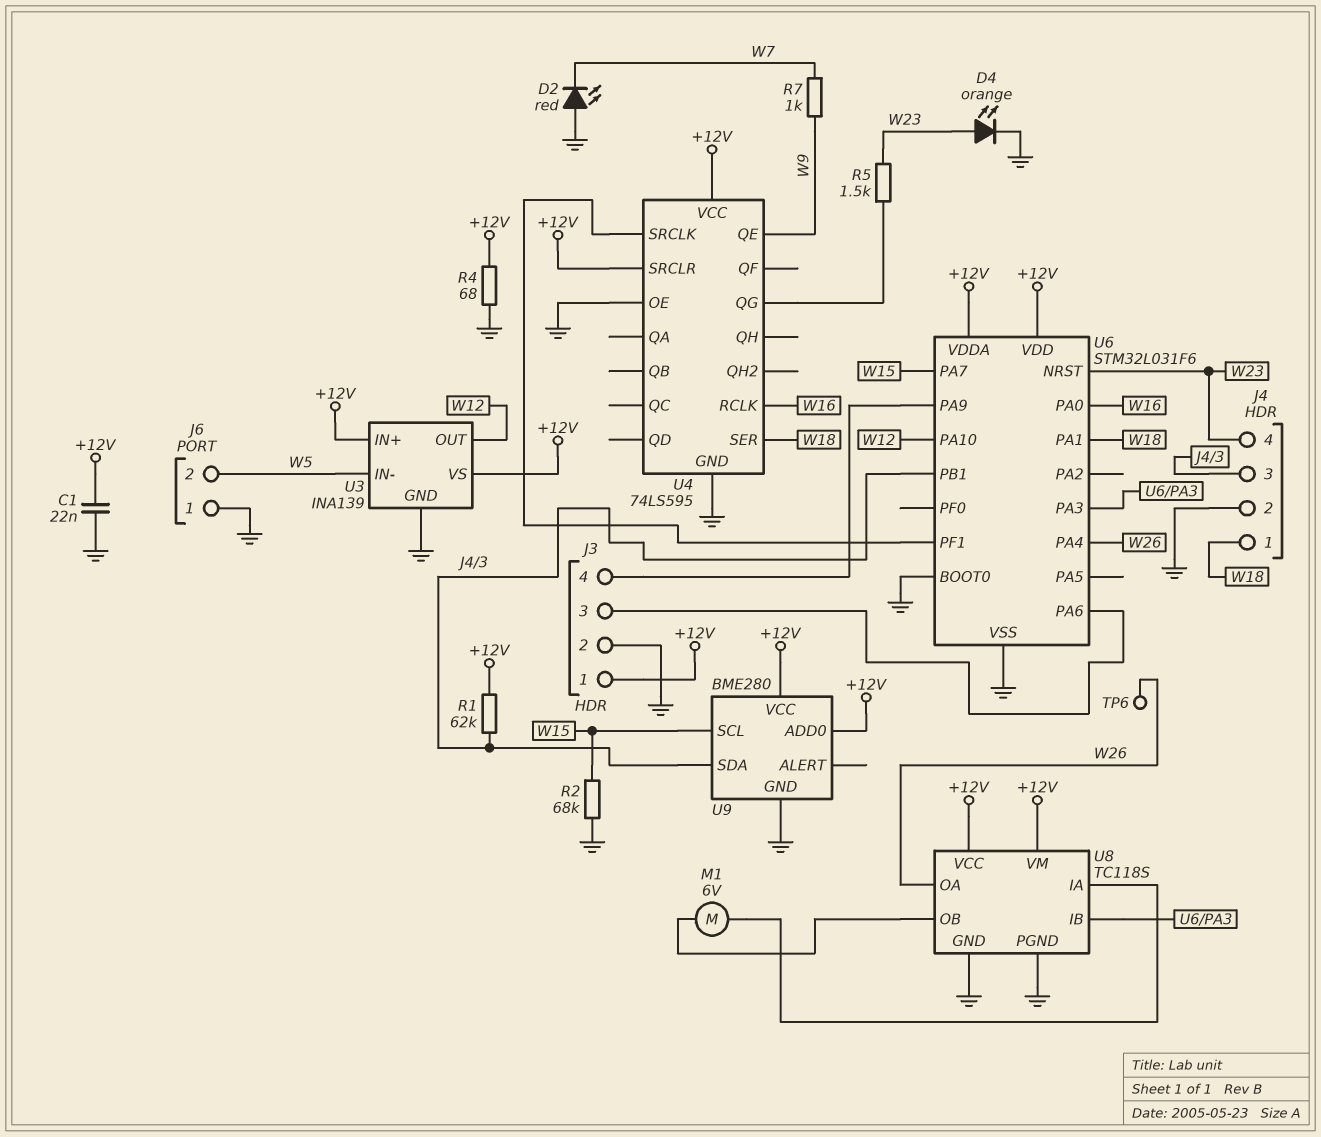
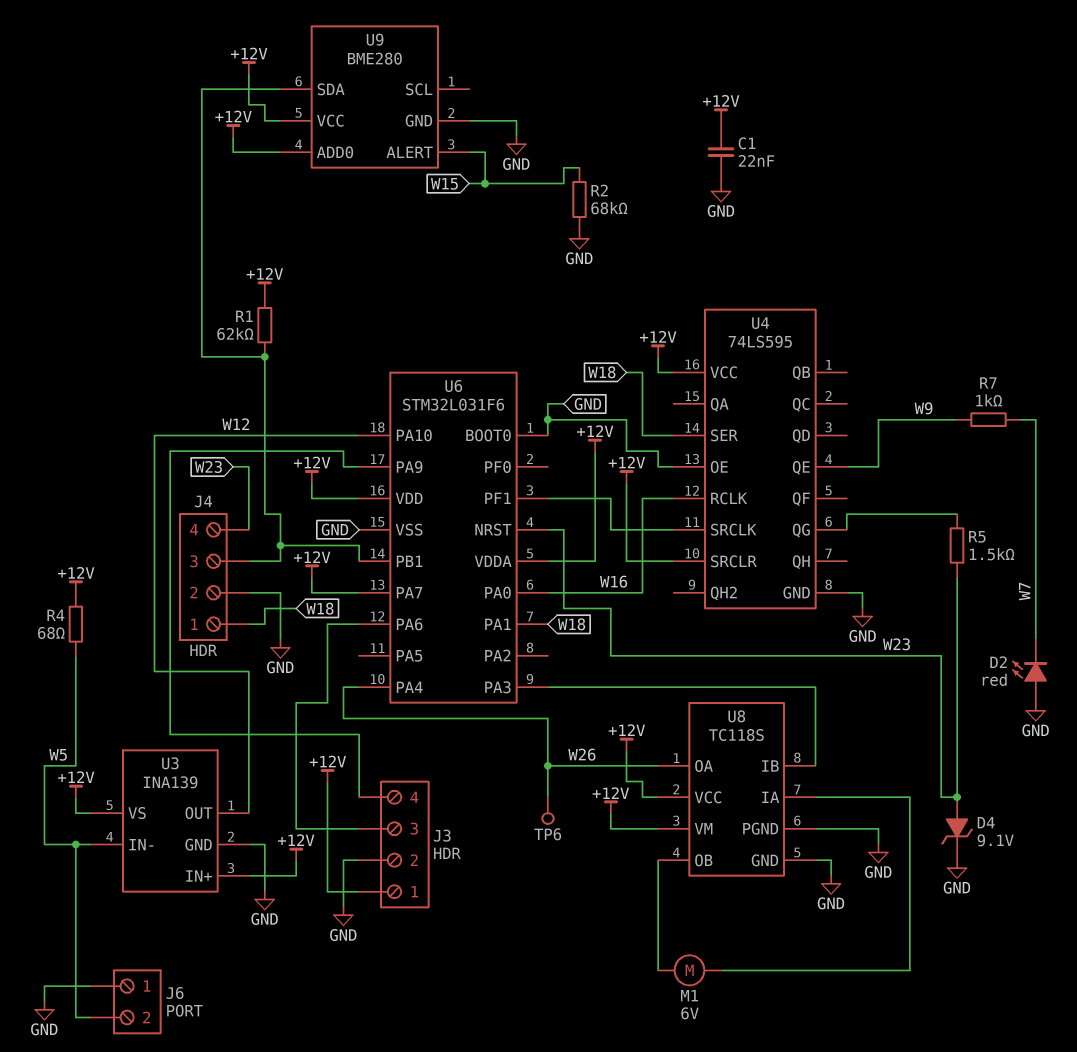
D4: LED orange (A W23, K GND) -> zener 9.1V (A W23, K GND)
R4: 68 (+12V, GND) -> 68 (+12V, W5)
U6 pin PA7: W15 -> +12V
U9 pin ALERT: none -> W15
U9 pin SCL: W15 -> none

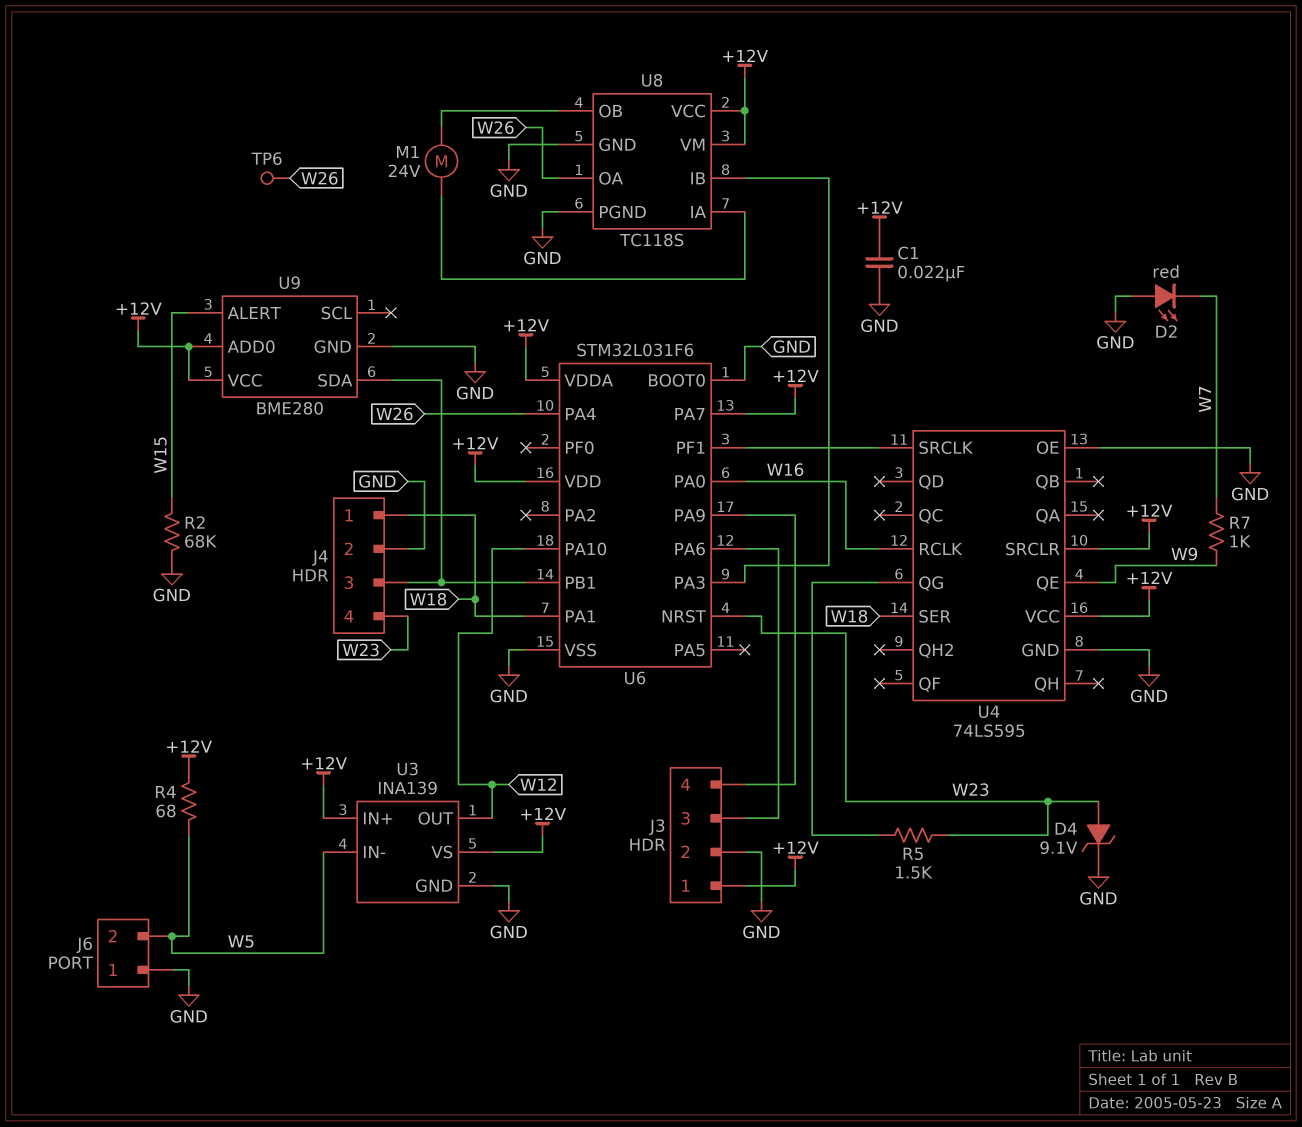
M1: motor 6V (U8/IA, U8/OB) -> motor 24V (U8/IA, U8/OB)
R1: 62k (+12V, J4/3) -> none

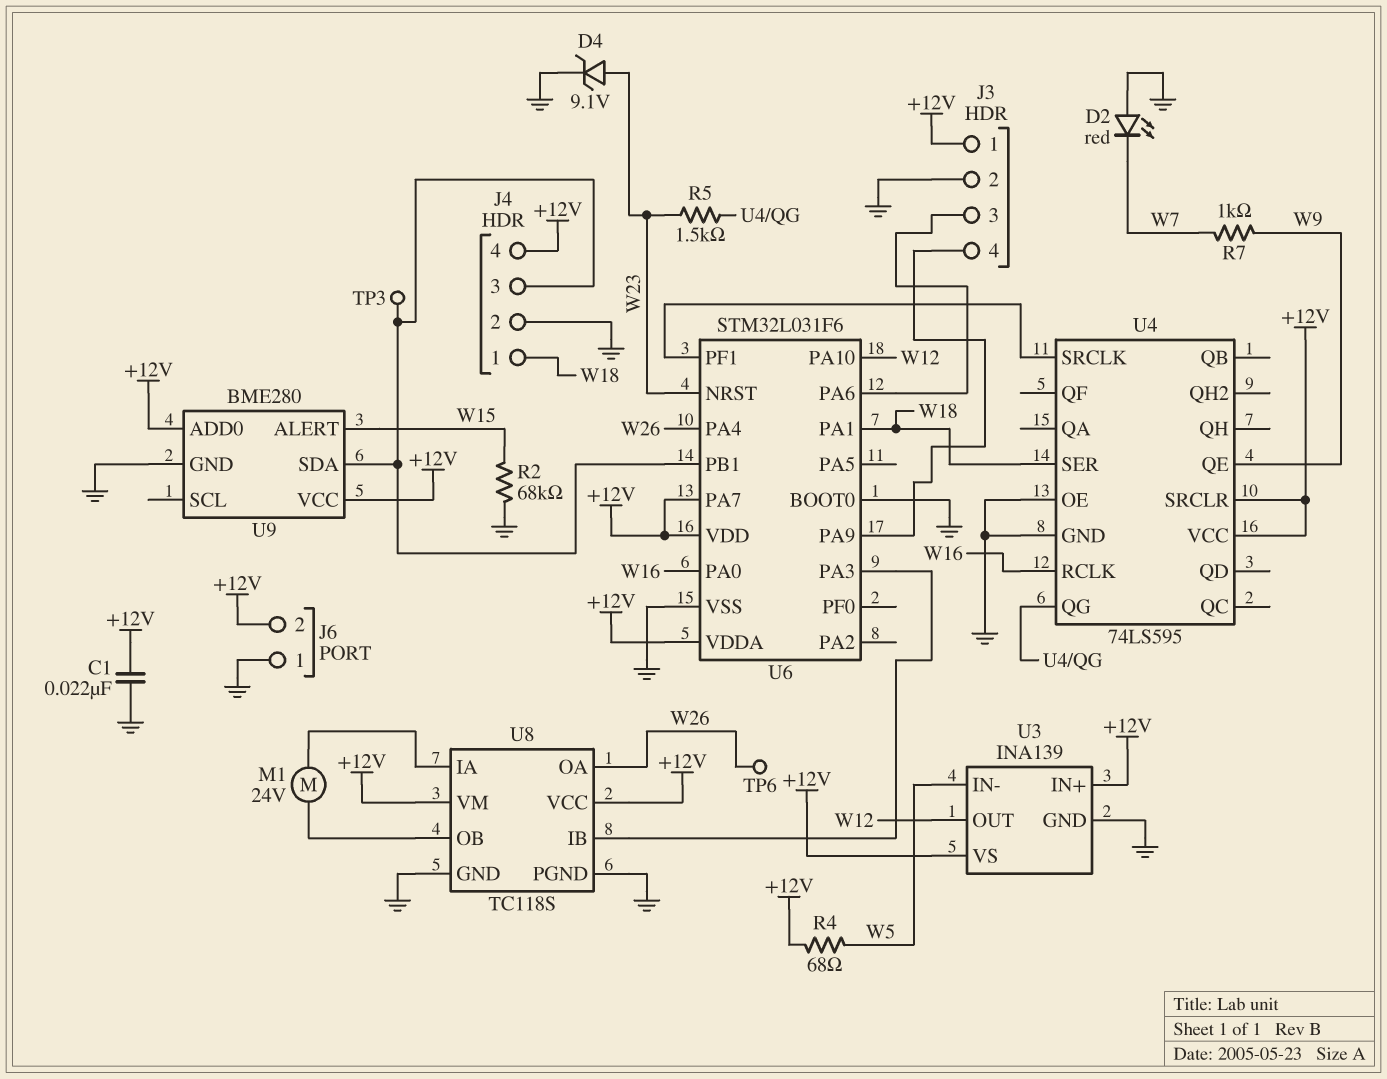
J4 pin 4: W23 -> +12V
J6 pin 2: W5 -> +12V
TP3: none -> test point (J4/3)

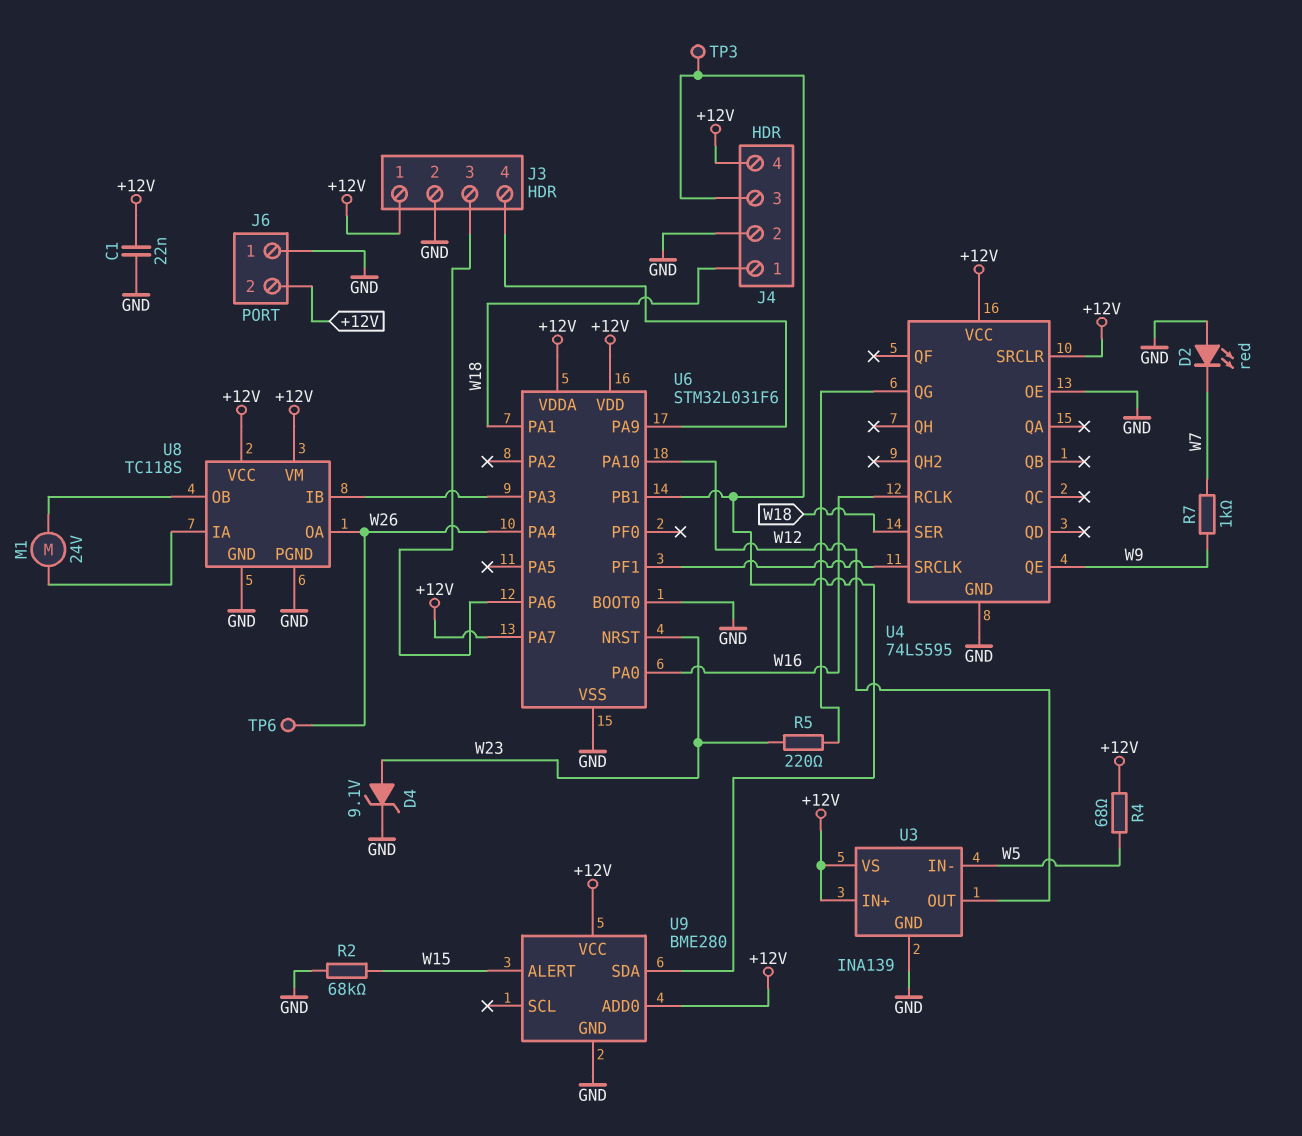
R5: 1.5k (U4/QG, W23) -> 220 (U4/QG, W23)

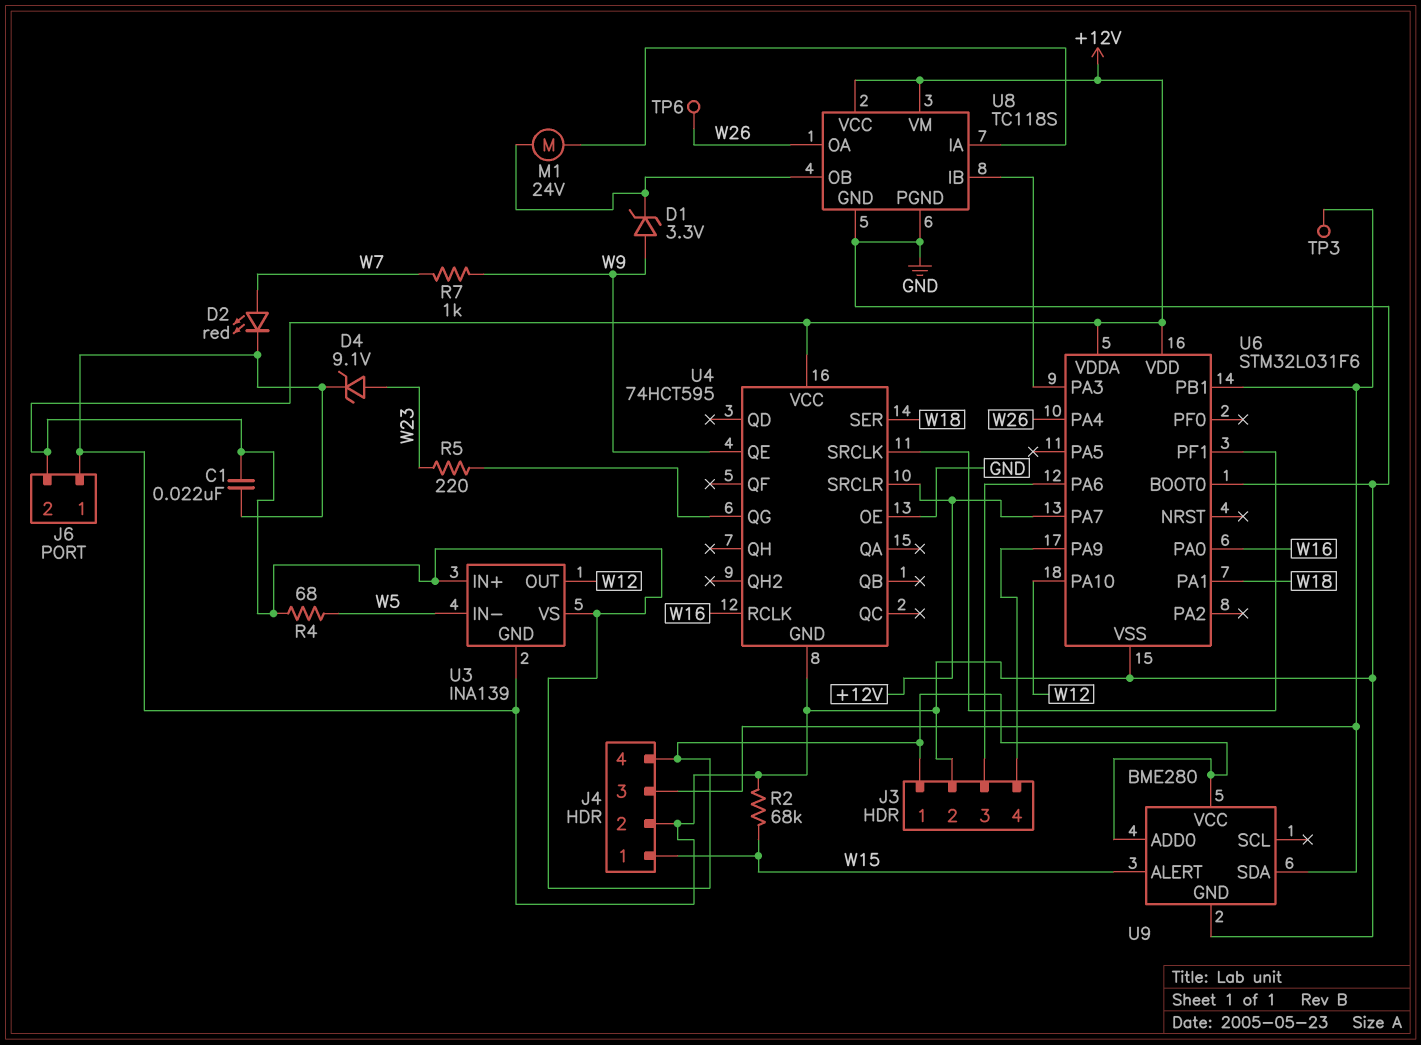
D1: none -> zener 3.3V (A W9, K U8/OB)
D2: LED red (A GND, K W7) -> LED red (A W7, K GND)
J4 pin 1: W18 -> W15
U4: 74LS595 -> 74HCT595
U6 pin NRST: W23 -> none

